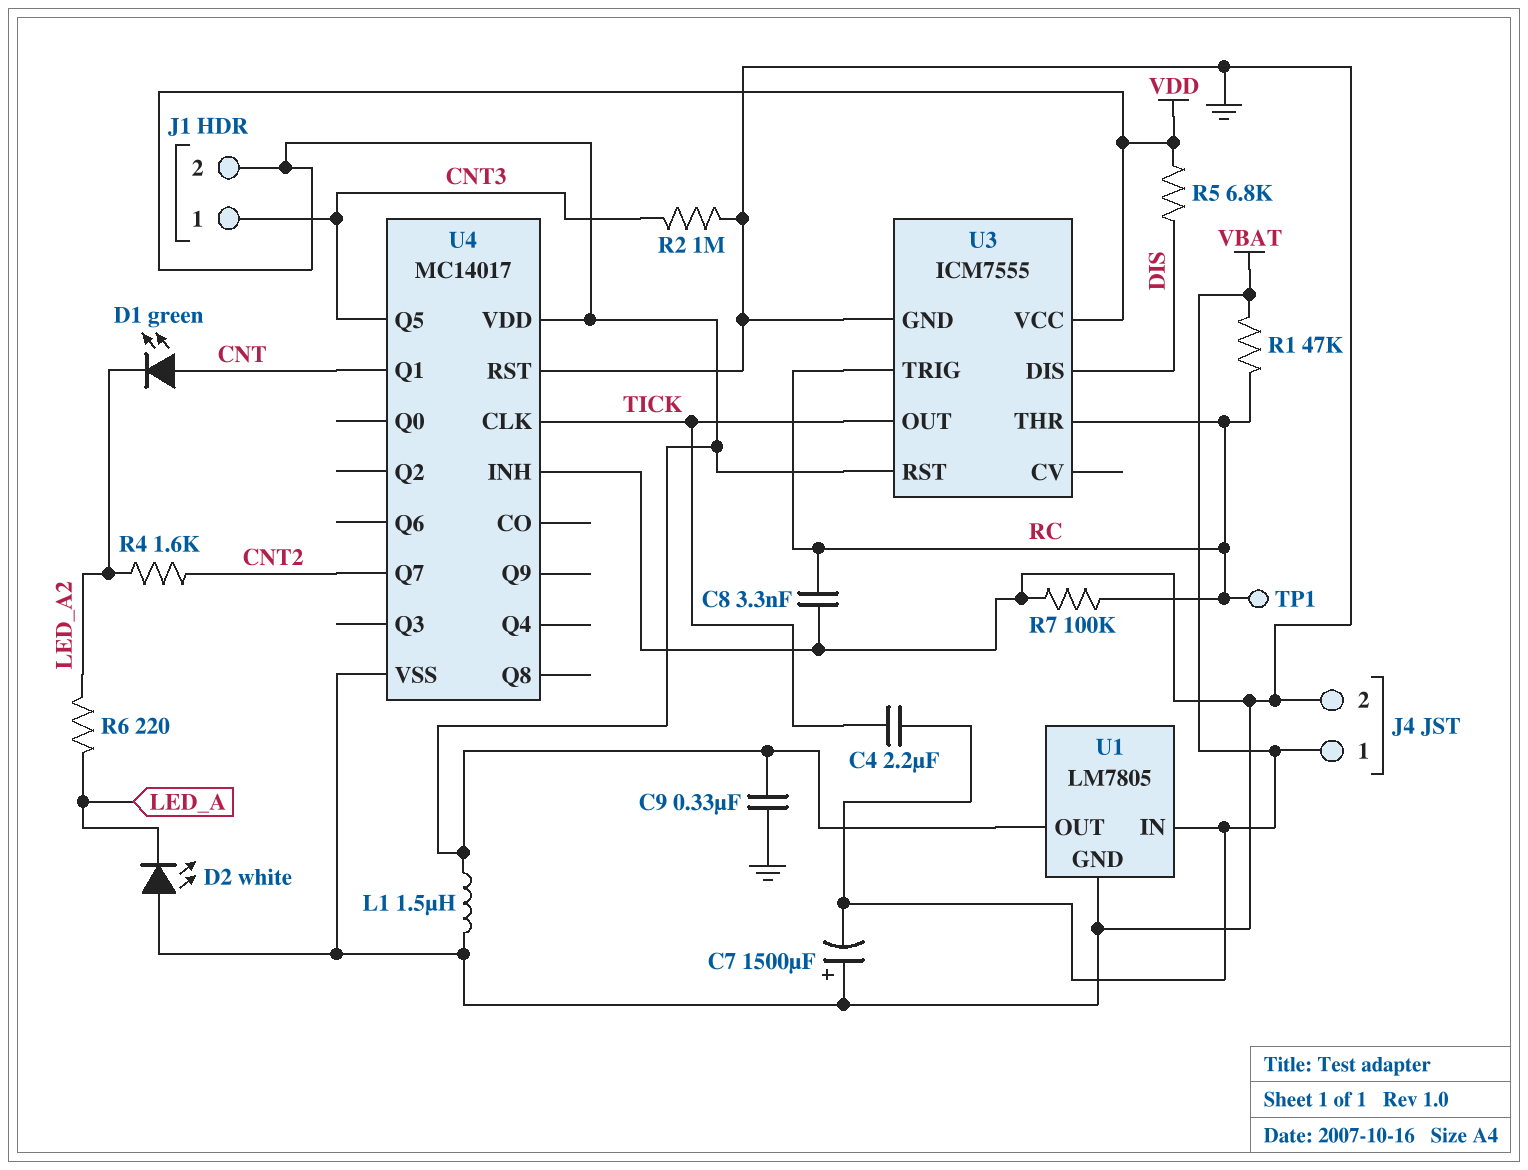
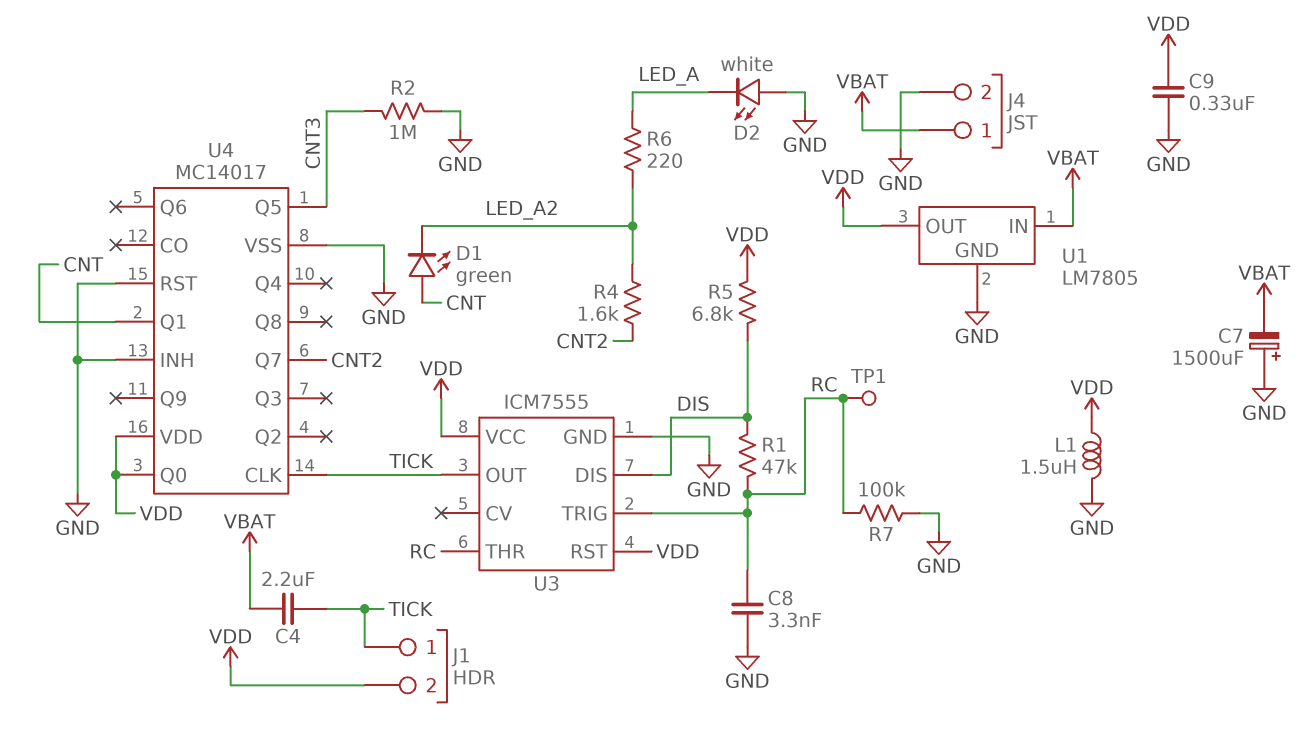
J1 pin 1: CNT3 -> TICK
R1: 47k (RC, VBAT) -> 47k (DIS, RC)
U4 pin Q0: none -> VDD

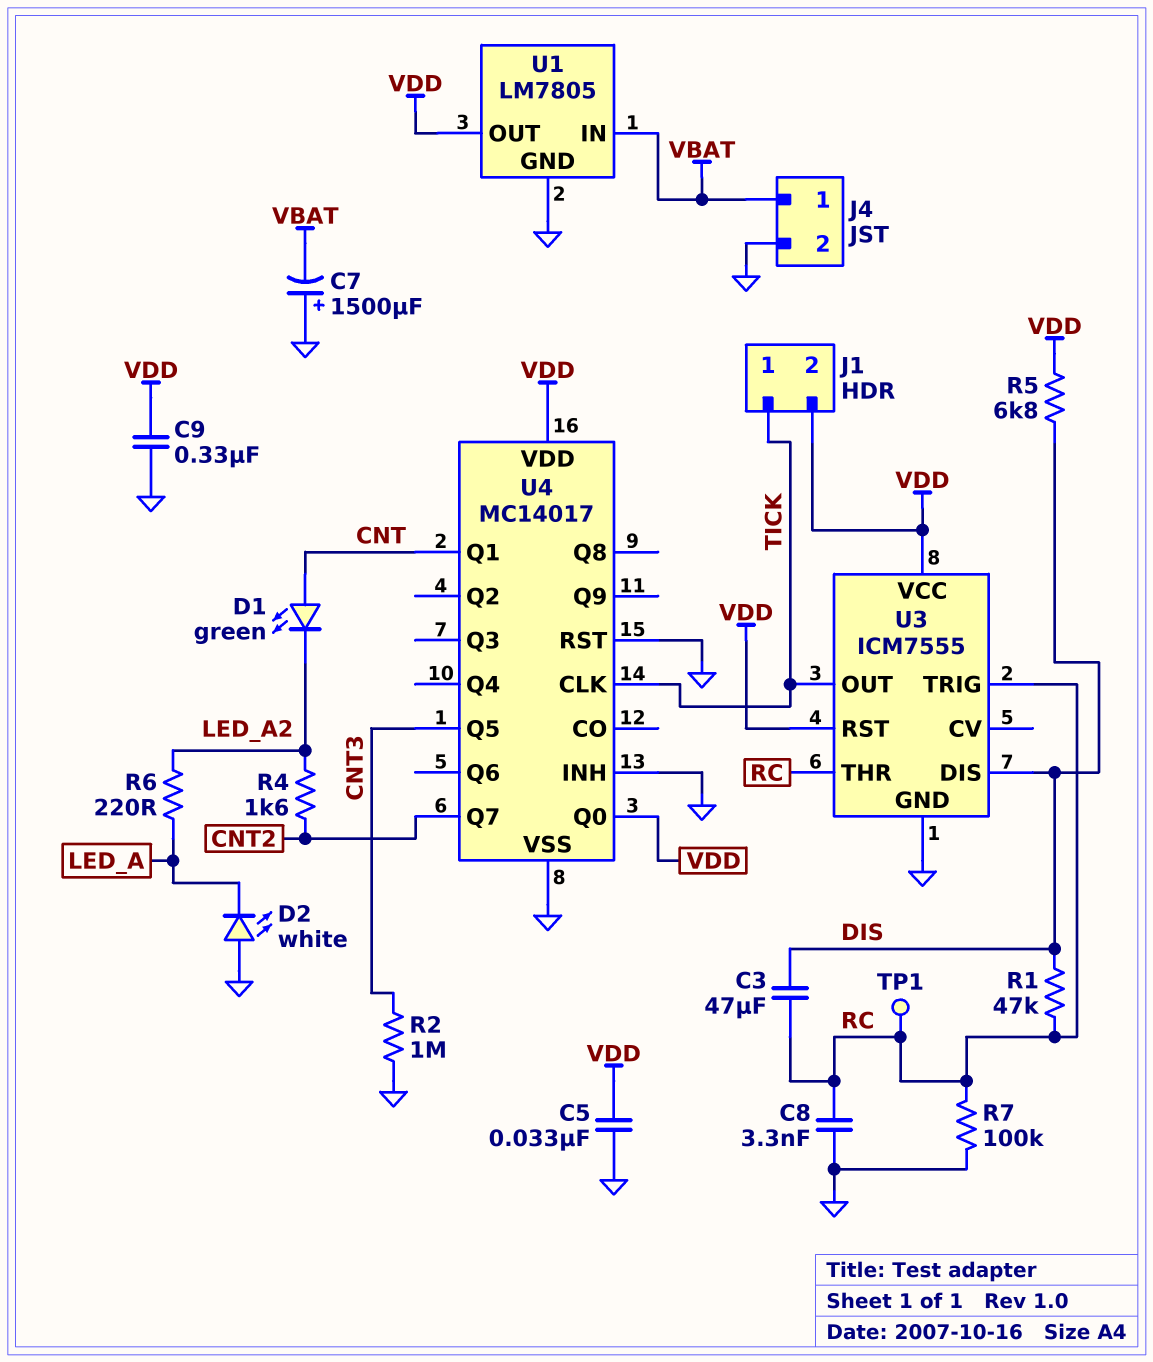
C3: none -> 47uF (DIS, RC)
C4: 2.2uF (TICK, VBAT) -> none
C5: none -> 33nF (GND, VDD)
L1: 1.5uH (GND, VDD) -> none

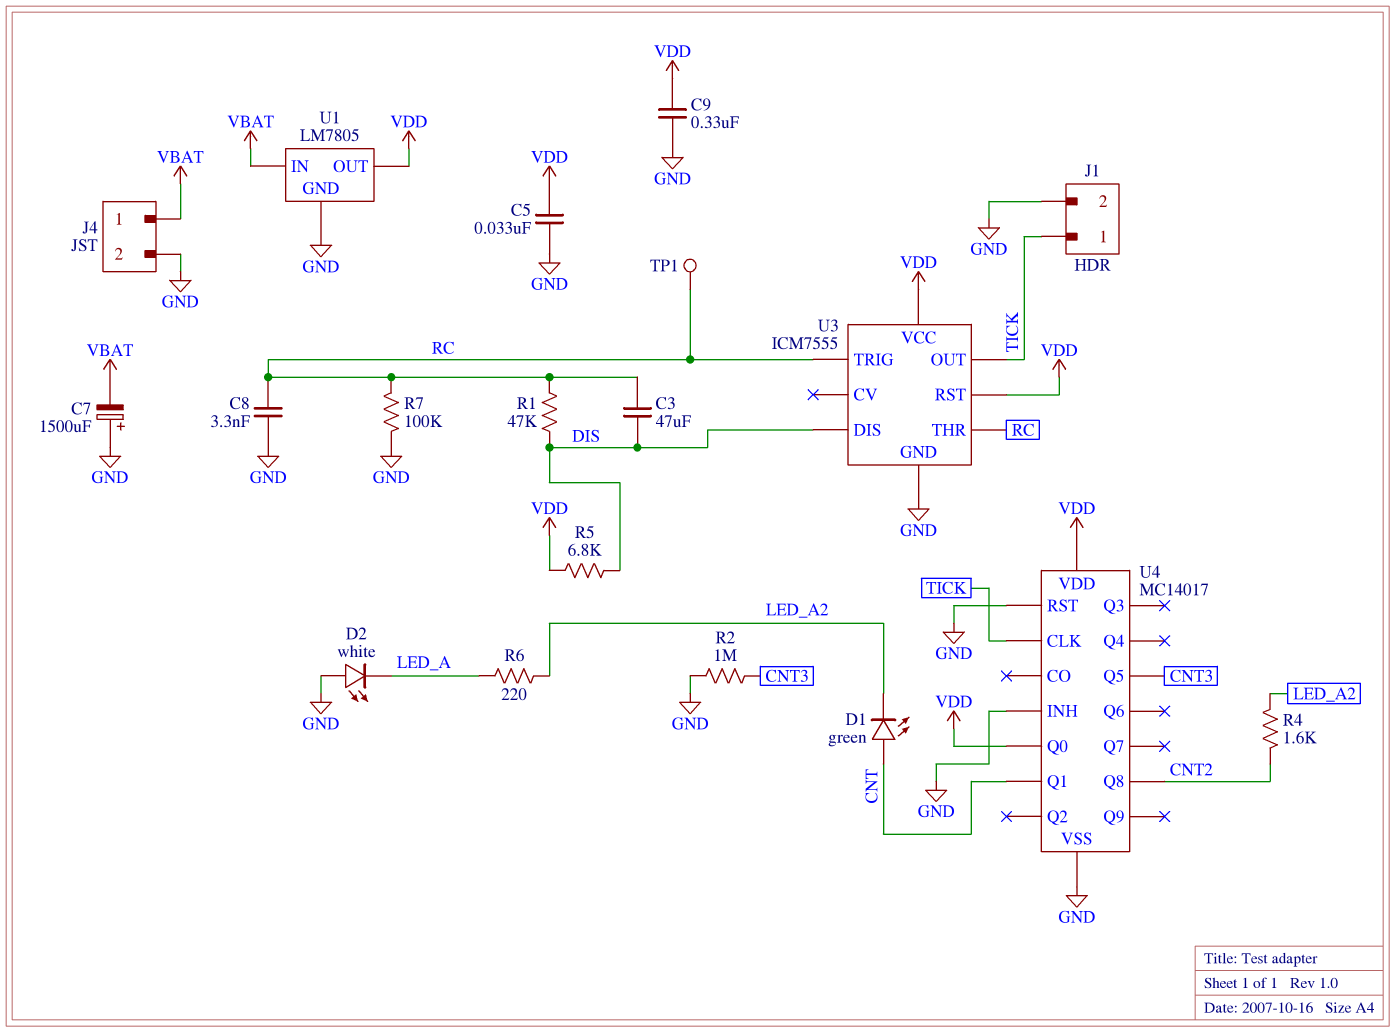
J1 pin 2: VDD -> GND
U4 pin Q7: CNT2 -> none
U4 pin Q8: none -> CNT2

